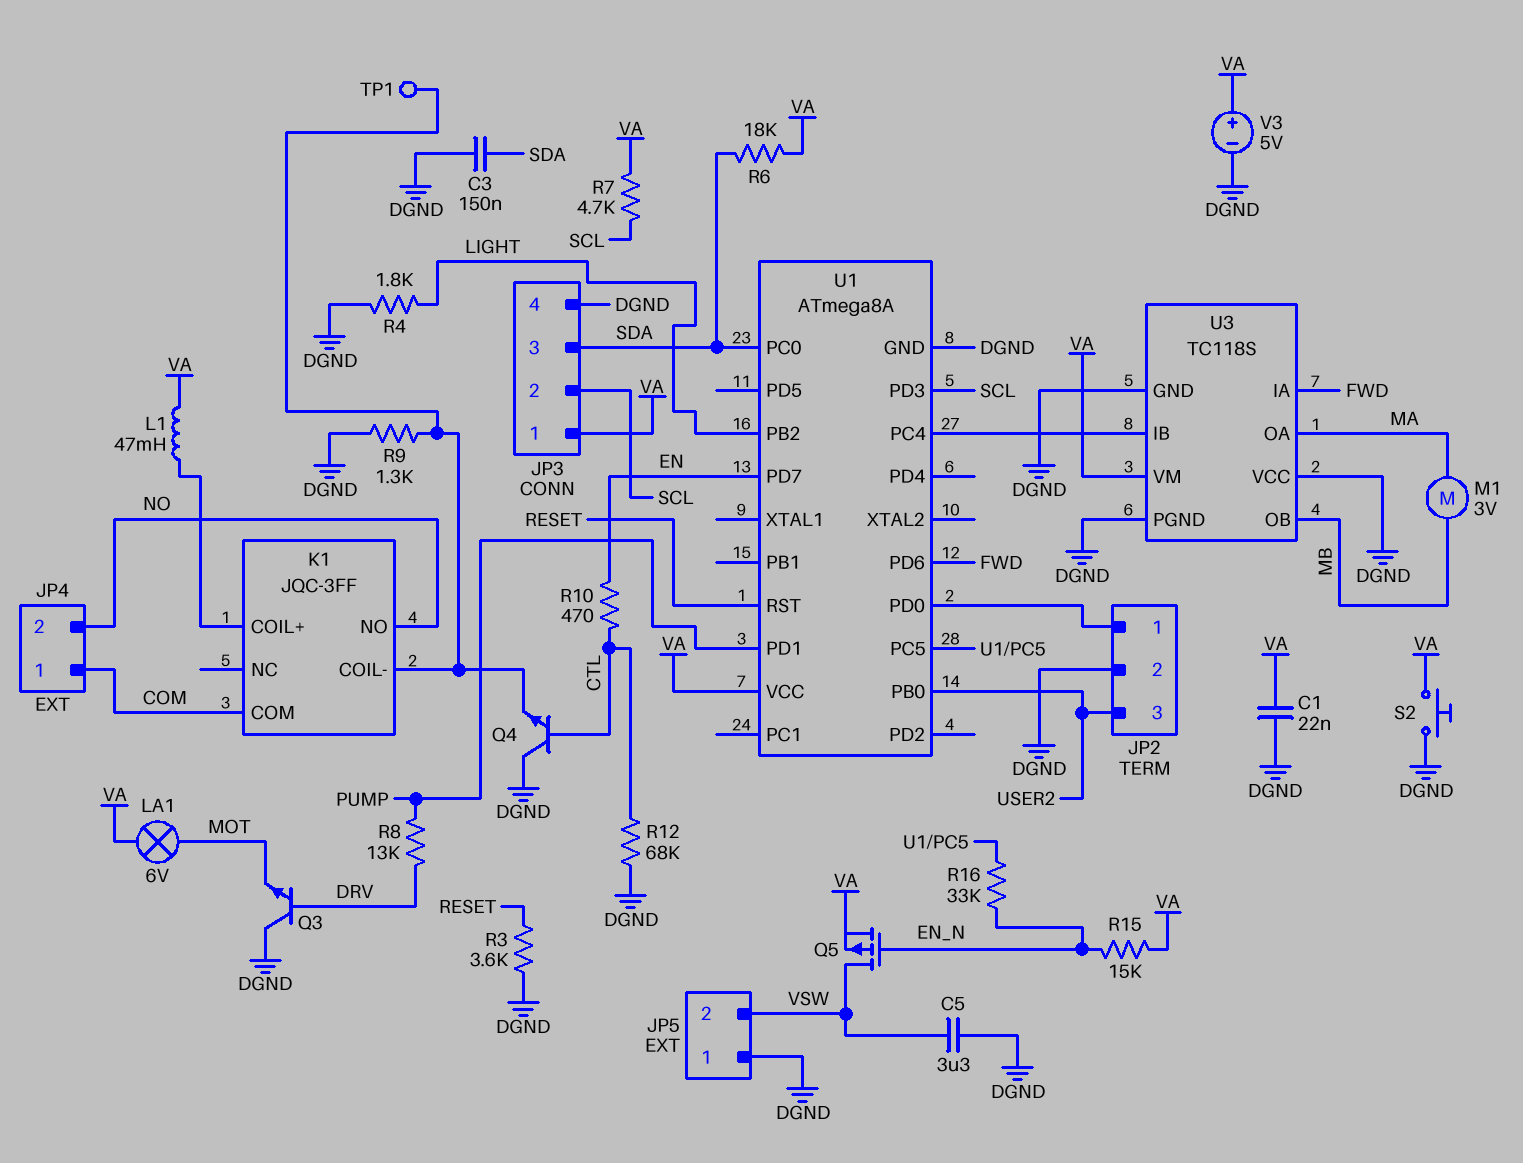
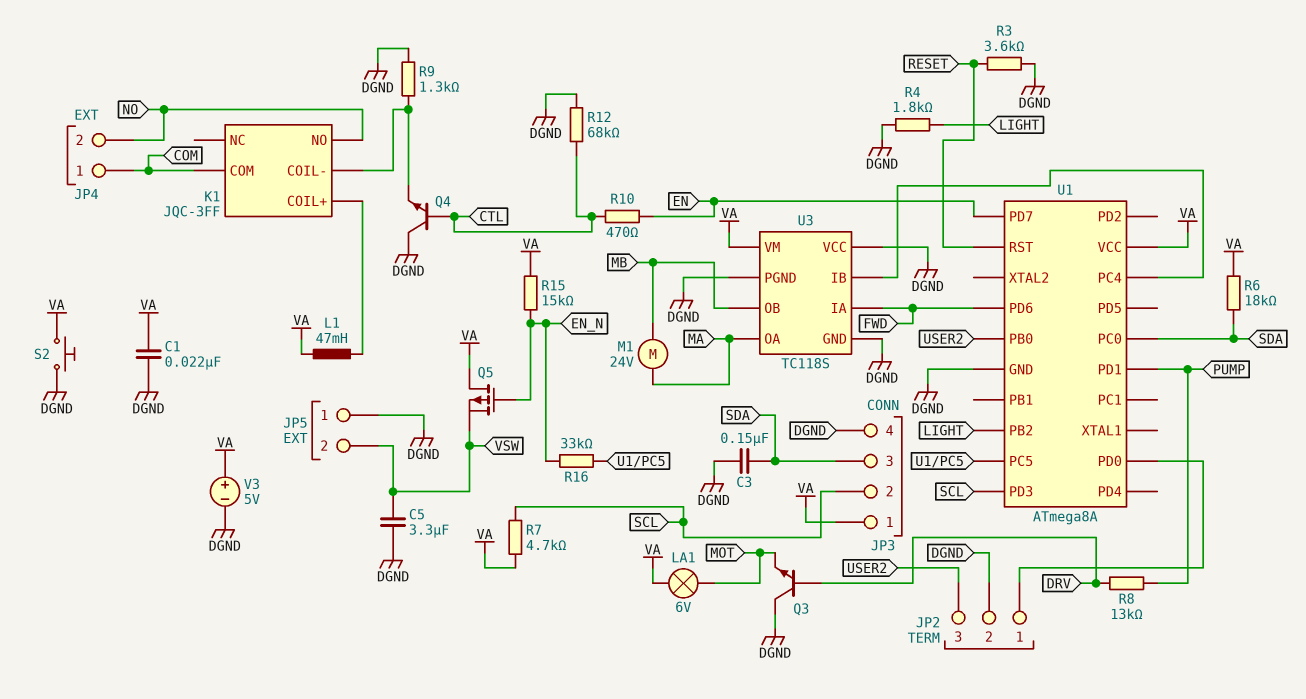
M1: motor 3V (MA, MB) -> motor 24V (MA, MB)
Q5: PMOS (G EN_N, D VSW, S VA) -> PMOS (G EN_N, D VA, S VSW)
TP1: test point (K1/COIL-) -> none

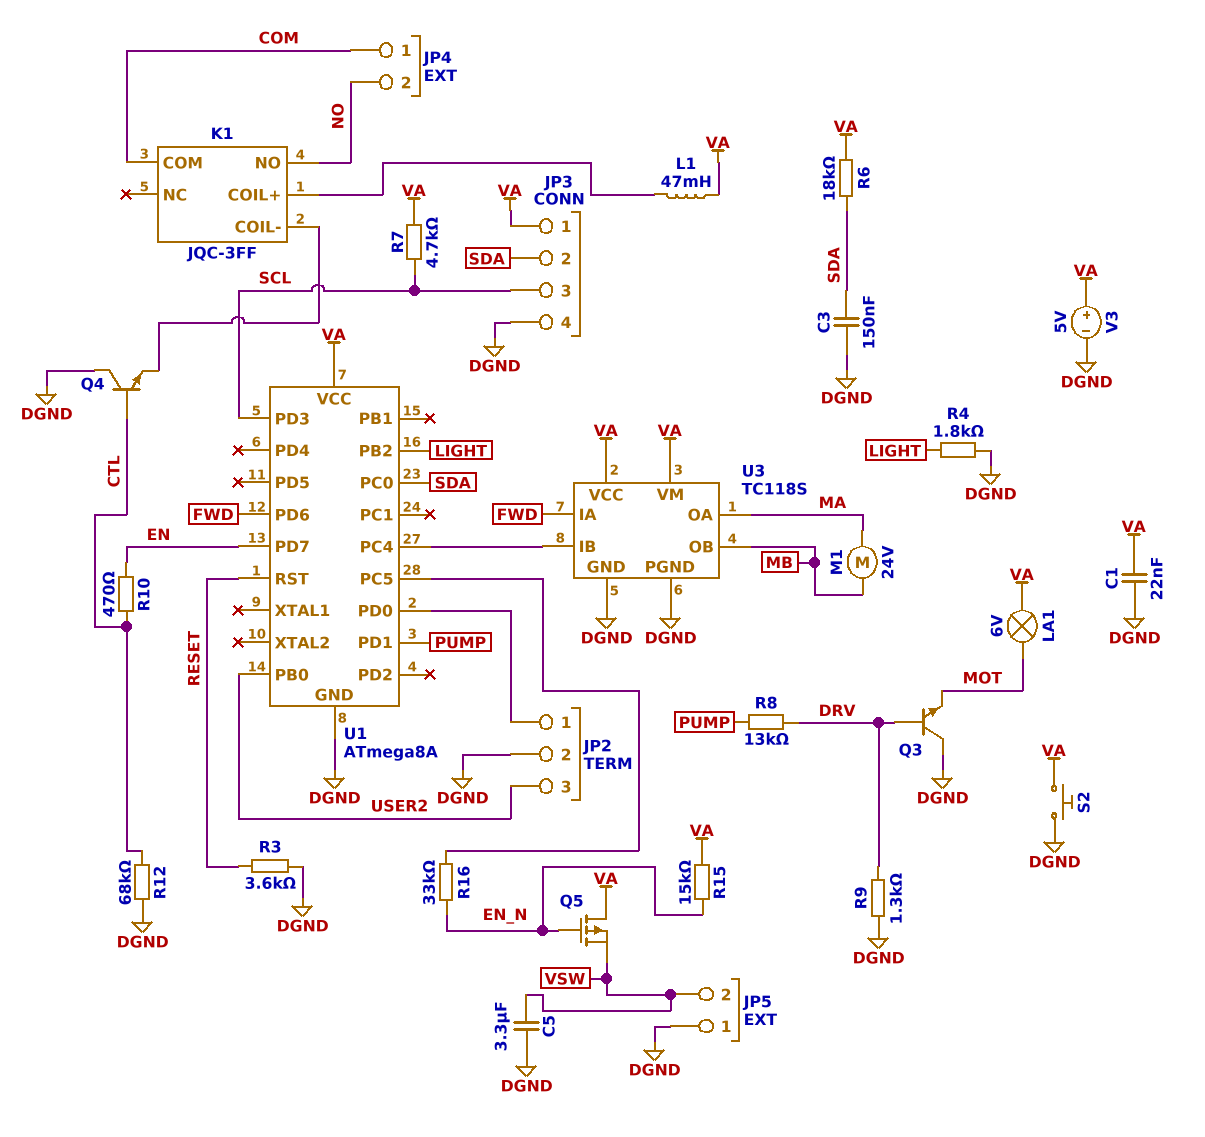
JP3 pin 2: SCL -> SDA
JP3 pin 3: SDA -> SCL
R9: 1.3k (DGND, K1/COIL-) -> 1.3k (DGND, DRV)
U3 pin VCC: DGND -> VA

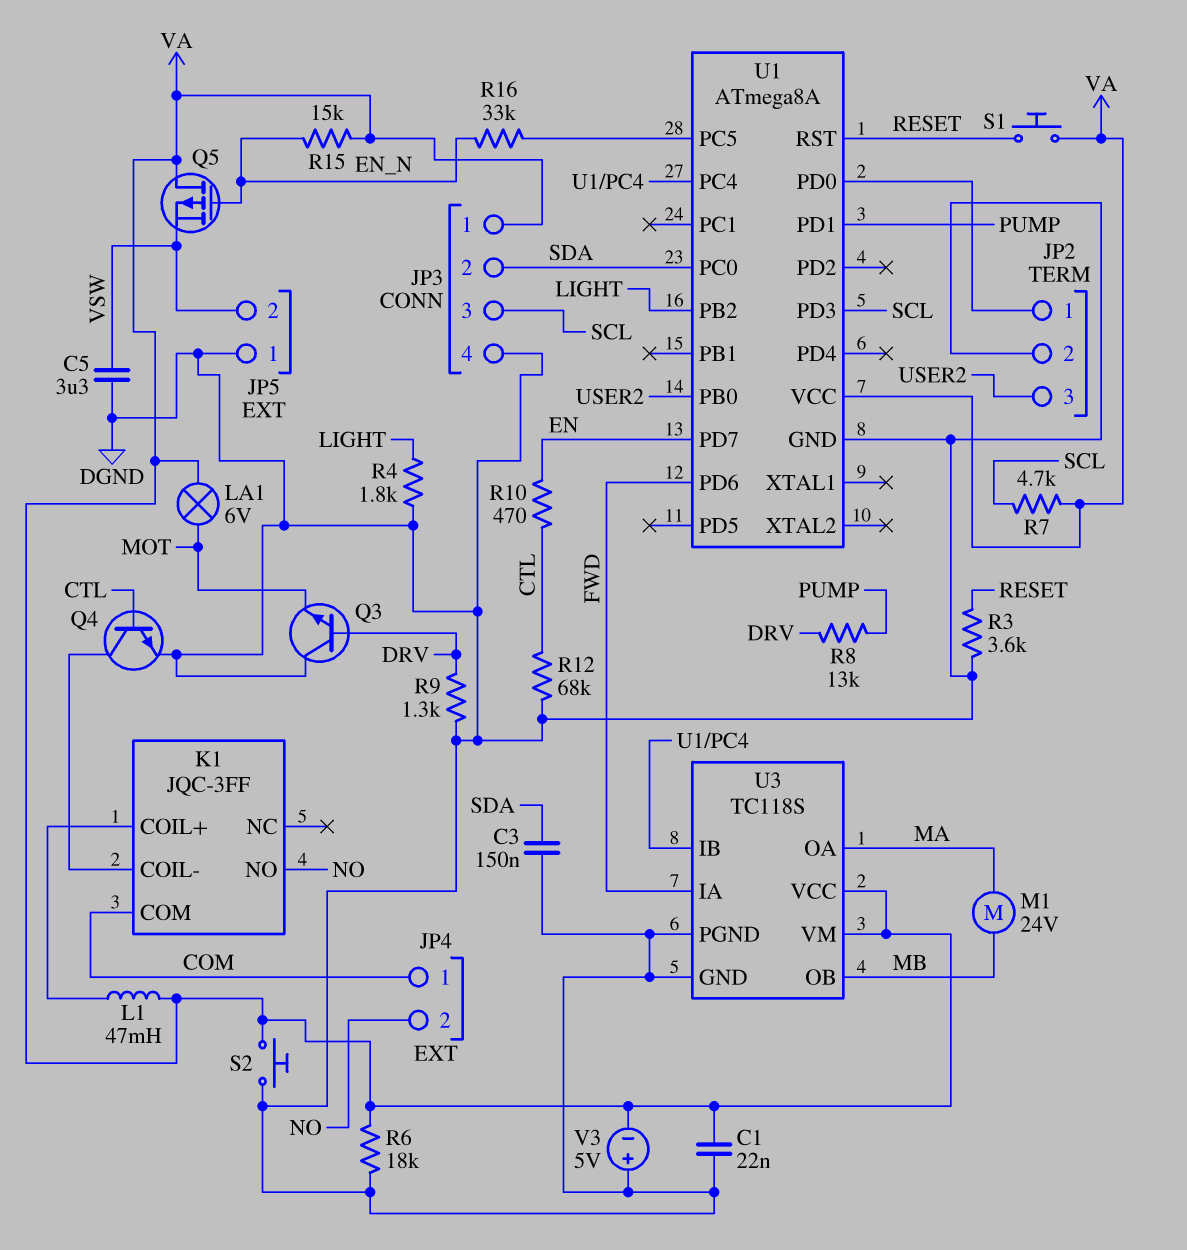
Q4: NPN (B CTL, C DGND, E K1/COIL-) -> NPN (B CTL, C K1/COIL-, E DGND)
R6: 18k (SDA, VA) -> 18k (DGND, VA)
S1: none -> button (RESET, VA)
V3: 5V (plus VA, minus DGND) -> 5V (plus DGND, minus VA)

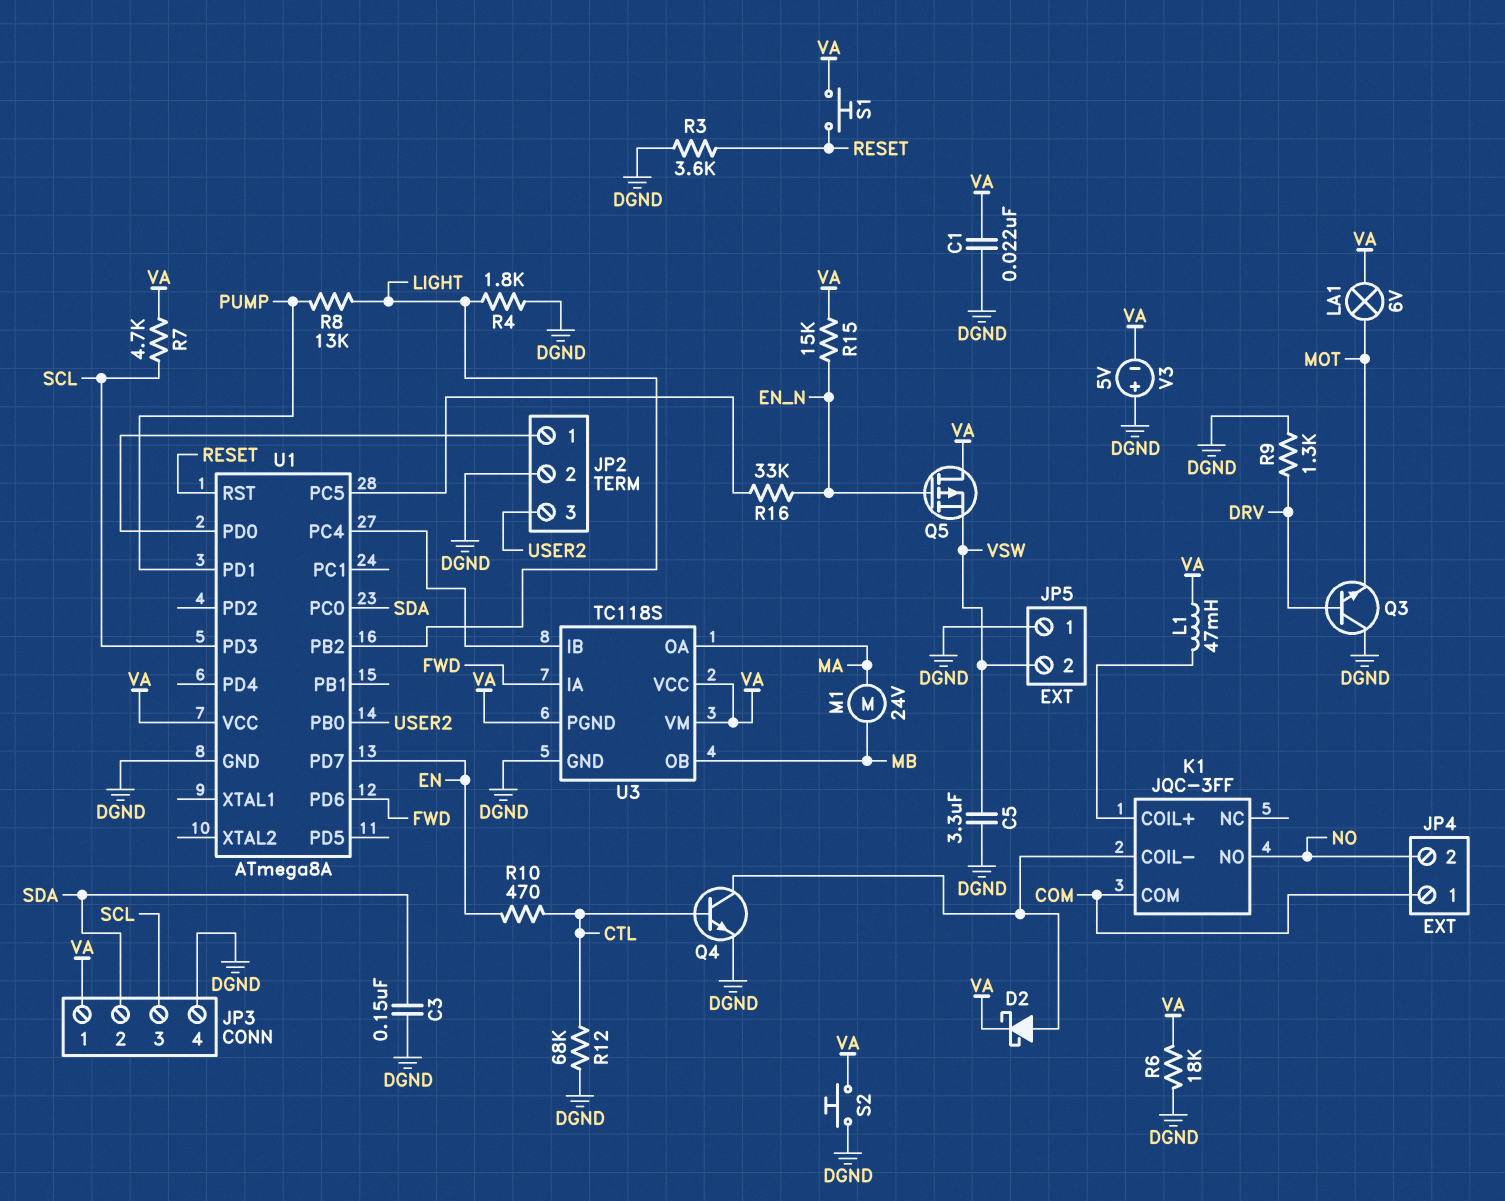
D2: none -> schottky (A K1/COIL-, K VA)
R8: 13k (DRV, PUMP) -> 13k (LIGHT, PUMP)
U3 pin PGND: DGND -> VA

